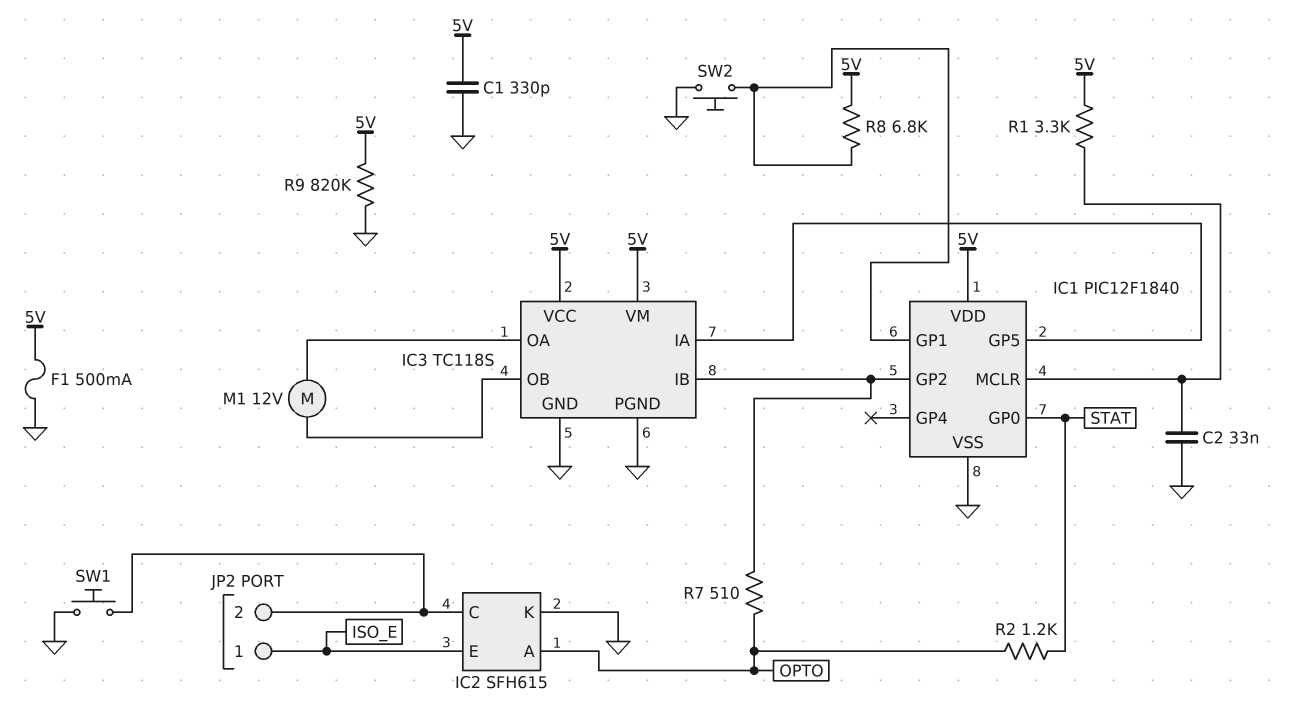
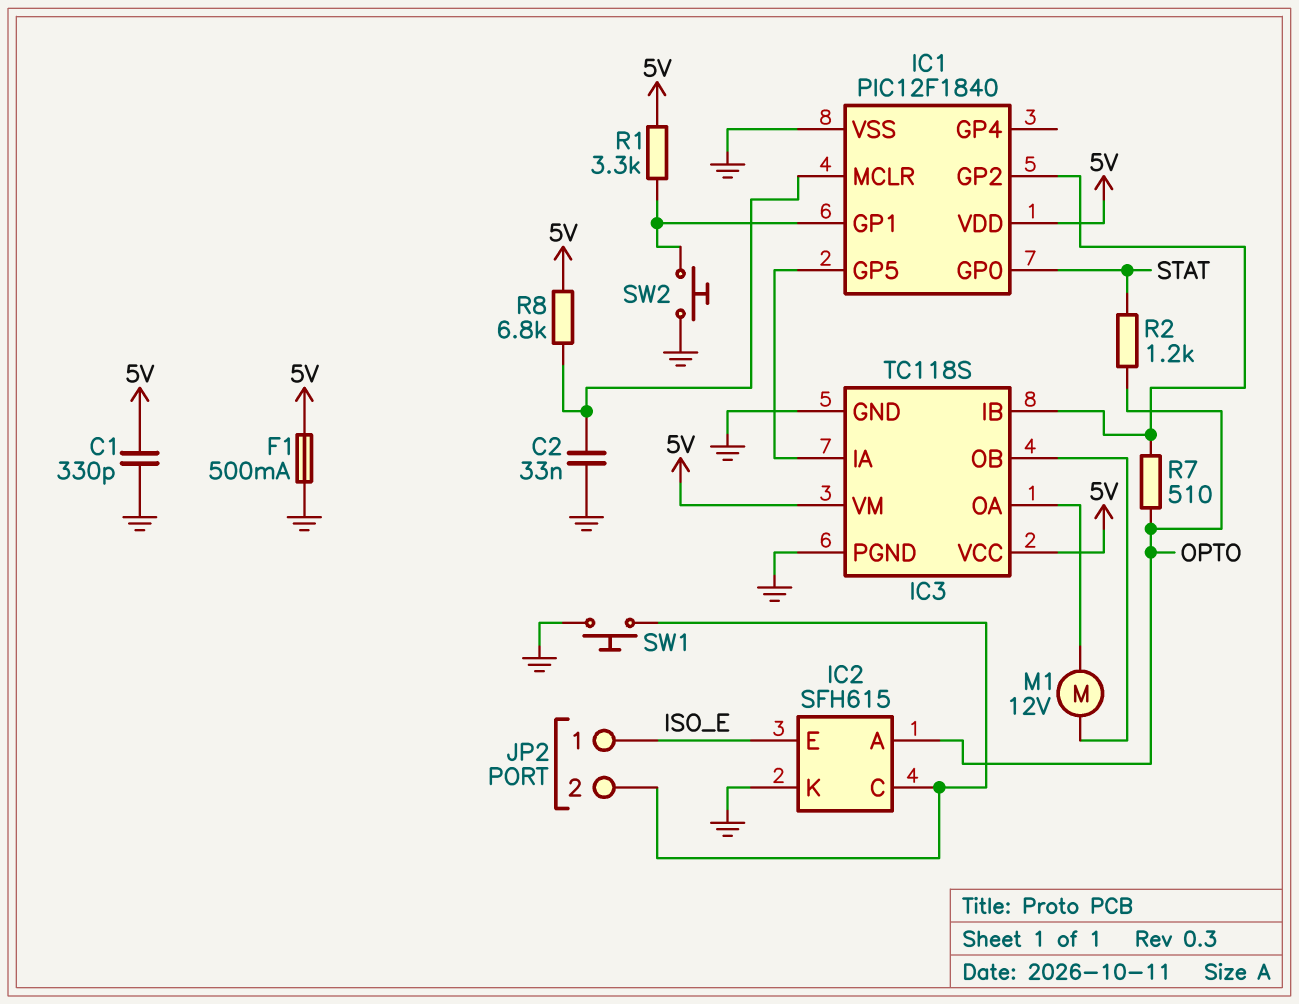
R1: 3.3k (5V, IC1/MCLR) -> 3.3k (5V, IC1/GP1)
R8: 6.8k (5V, IC1/GP1) -> 6.8k (5V, IC1/MCLR)
R9: 820k (5V, GND) -> none

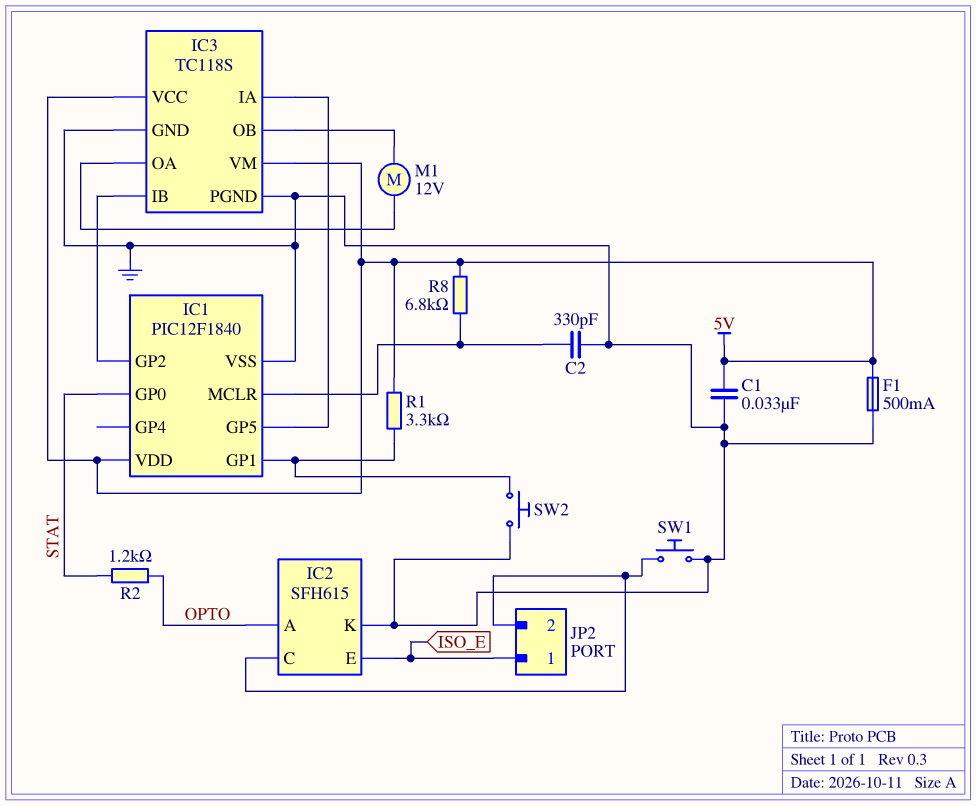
C1: 330pF (5V, GND) -> 33nF (5V, GND)
C2: 33nF (GND, IC1/MCLR) -> 330pF (GND, IC1/MCLR)
R7: 510 (IC1/GP2, OPTO) -> none

